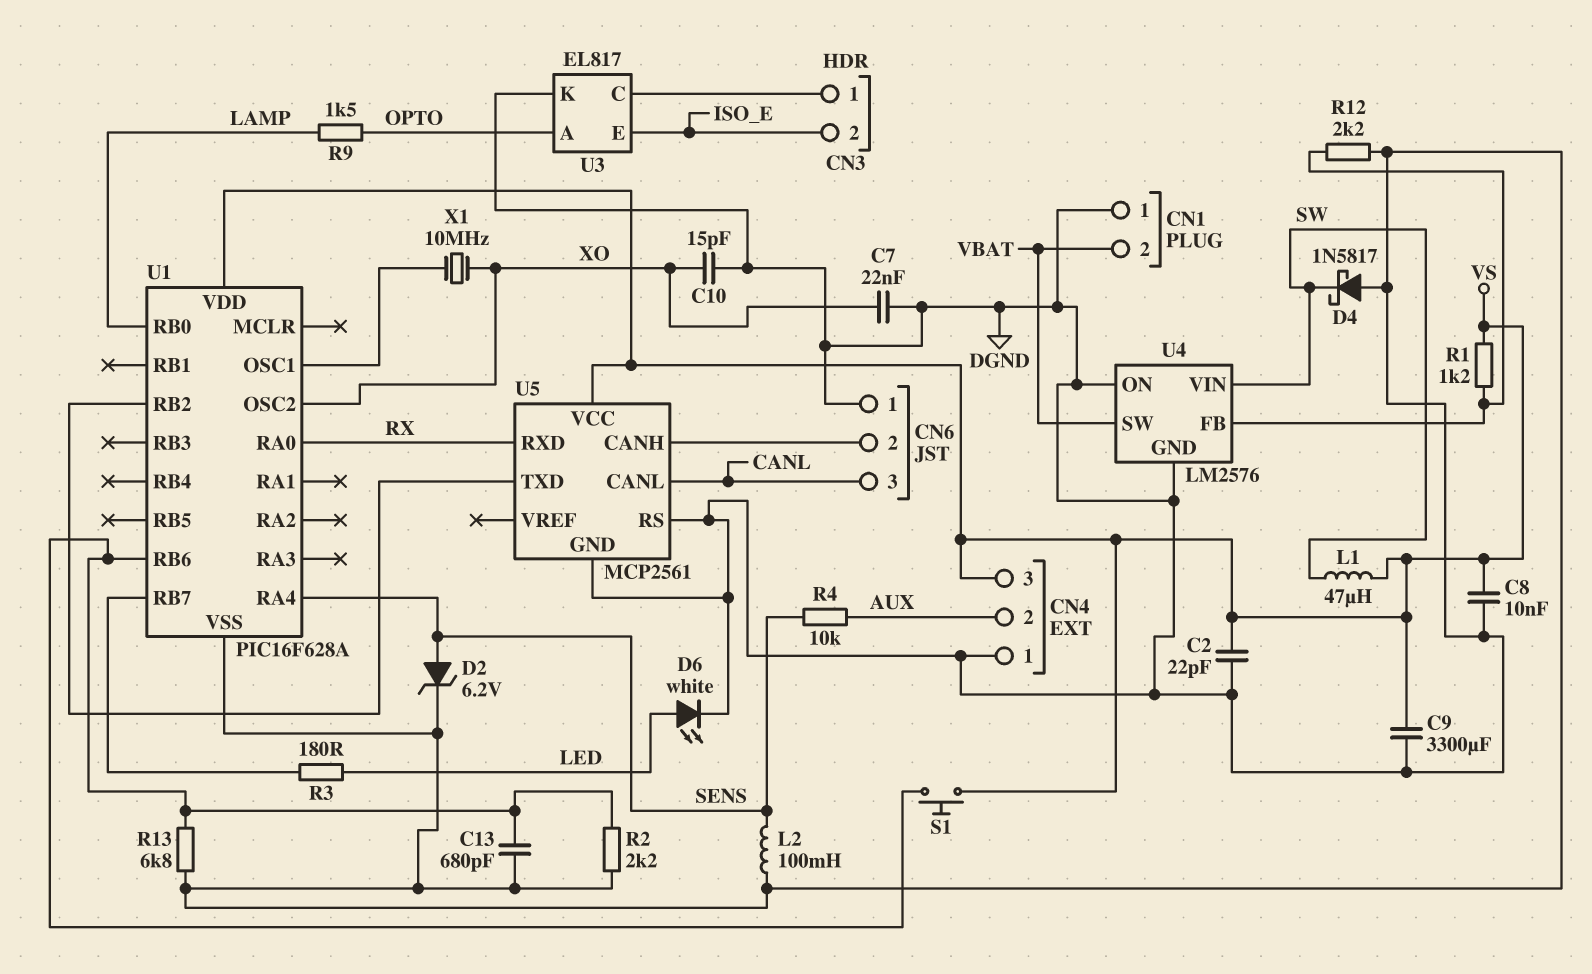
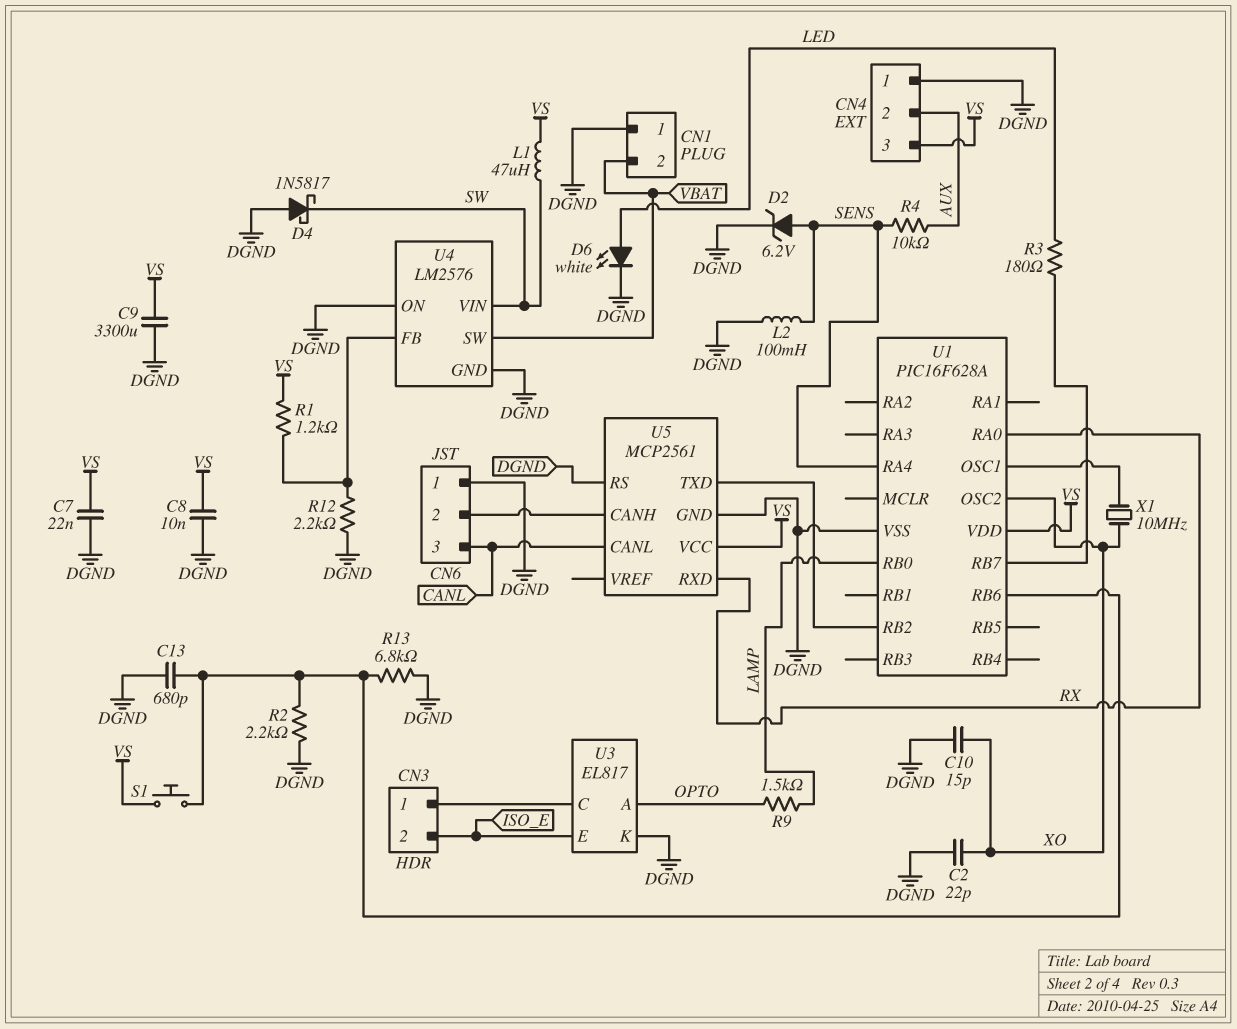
C2: 22pF (DGND, VS) -> 22pF (DGND, XO)
C7: 22nF (DGND, XO) -> 22nF (DGND, VS)

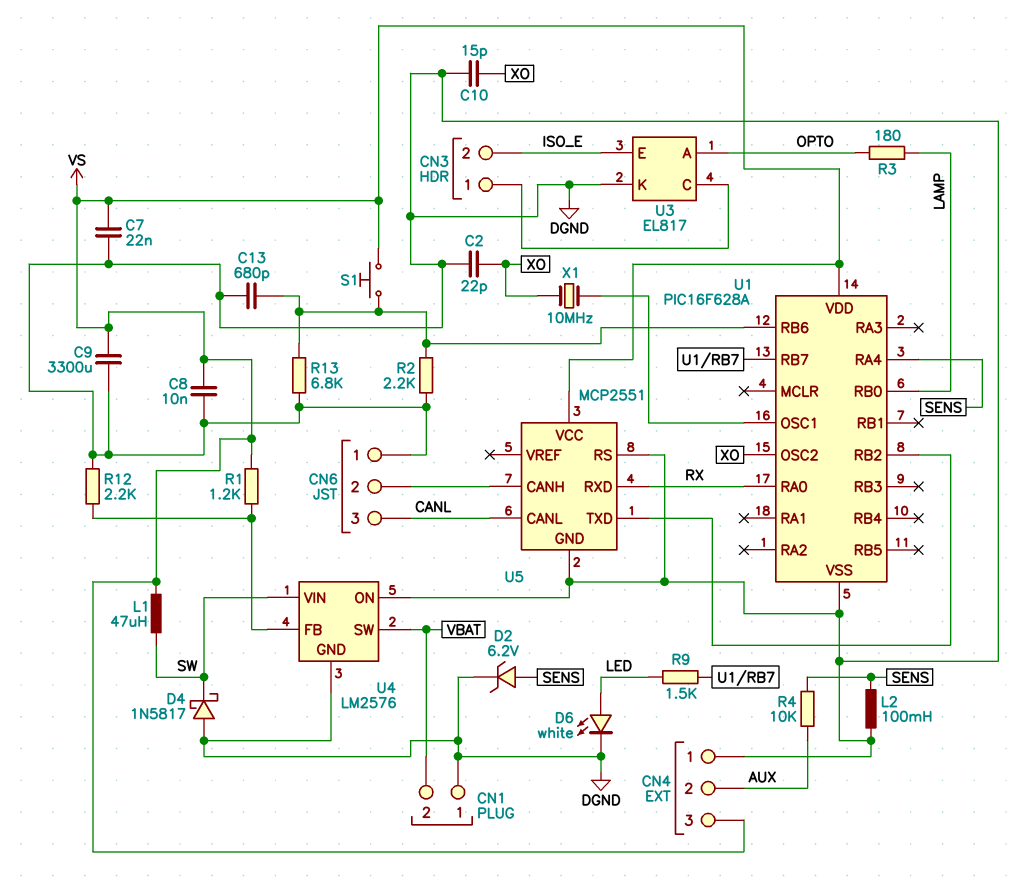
R3: 180 (LED, U1/RB7) -> 180 (LAMP, OPTO)
R9: 1.5k (LAMP, OPTO) -> 1.5k (LED, U1/RB7)
U5: MCP2561 -> MCP2551

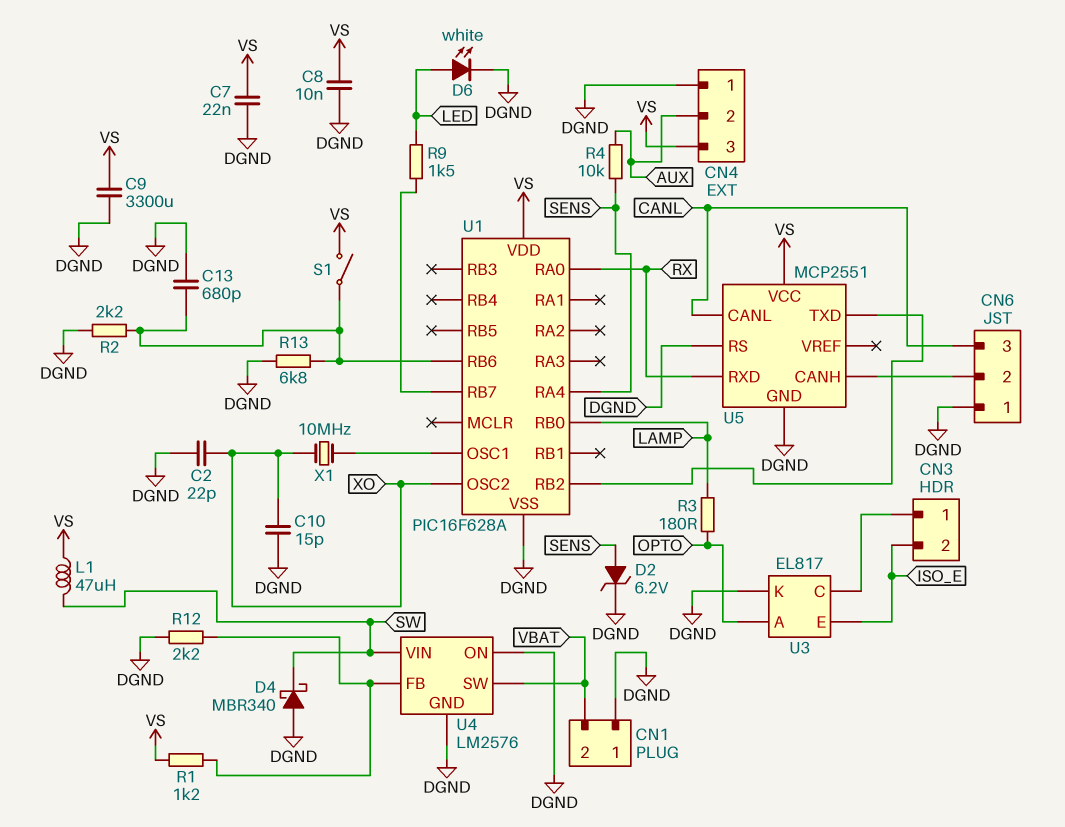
D4: schottky 1N5817 (A DGND, K SW) -> schottky MBR340 (A DGND, K SW)
L2: 100mH (DGND, SENS) -> none
S1: button (U1/RB6, VS) -> switch (U1/RB6, VS)

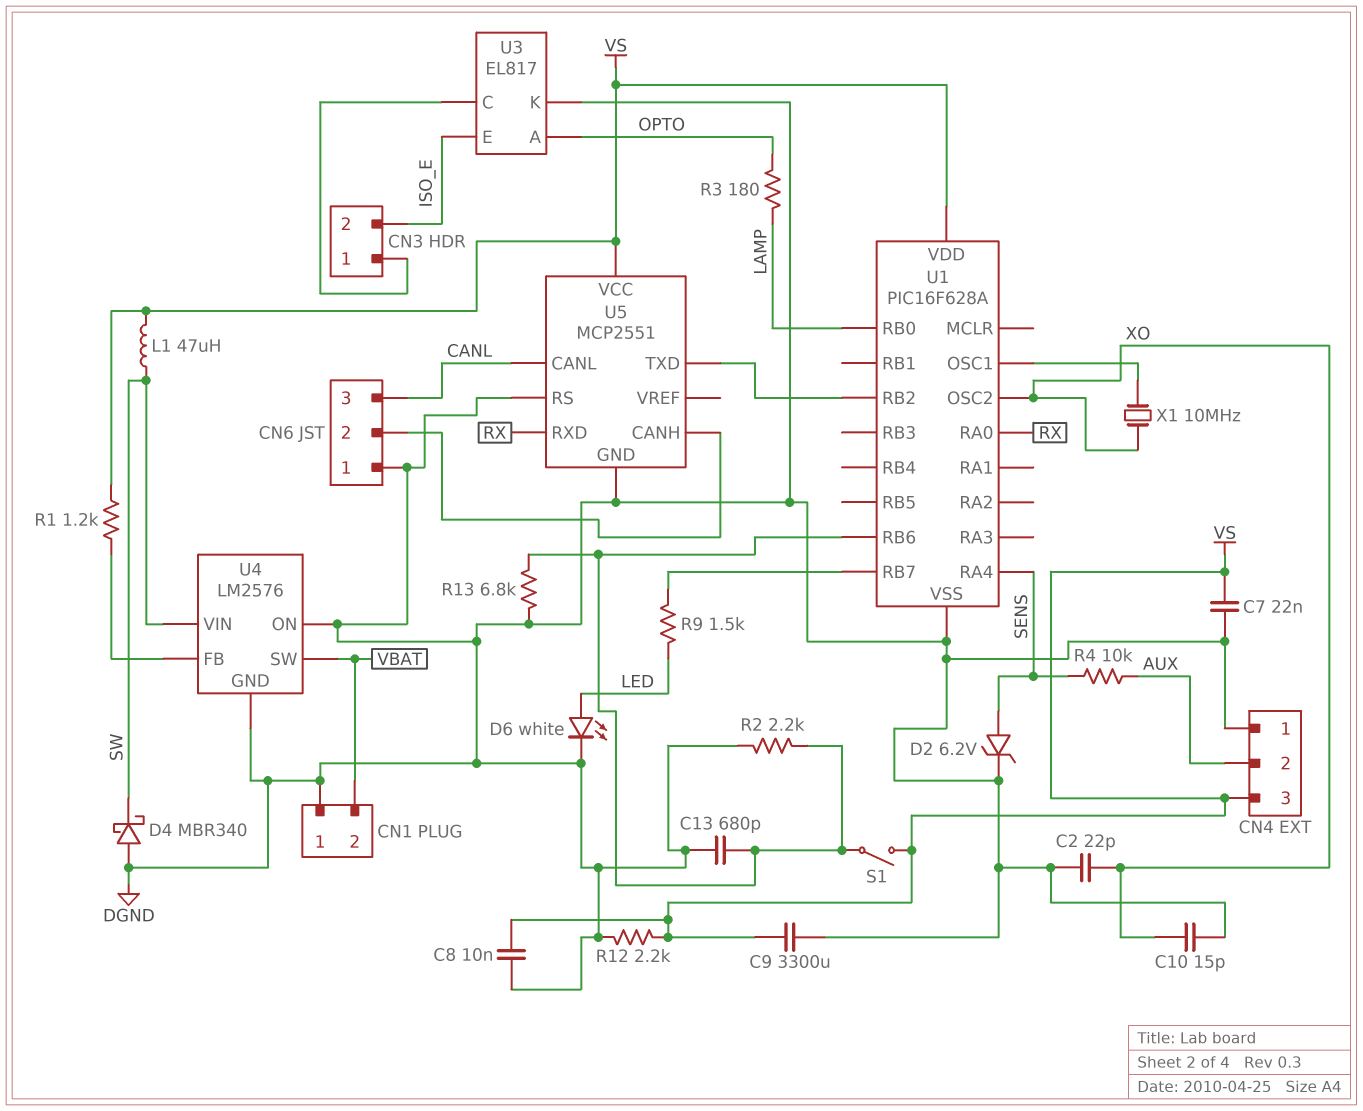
R12: 2.2k (DGND, U4/FB) -> 2.2k (DGND, VS)

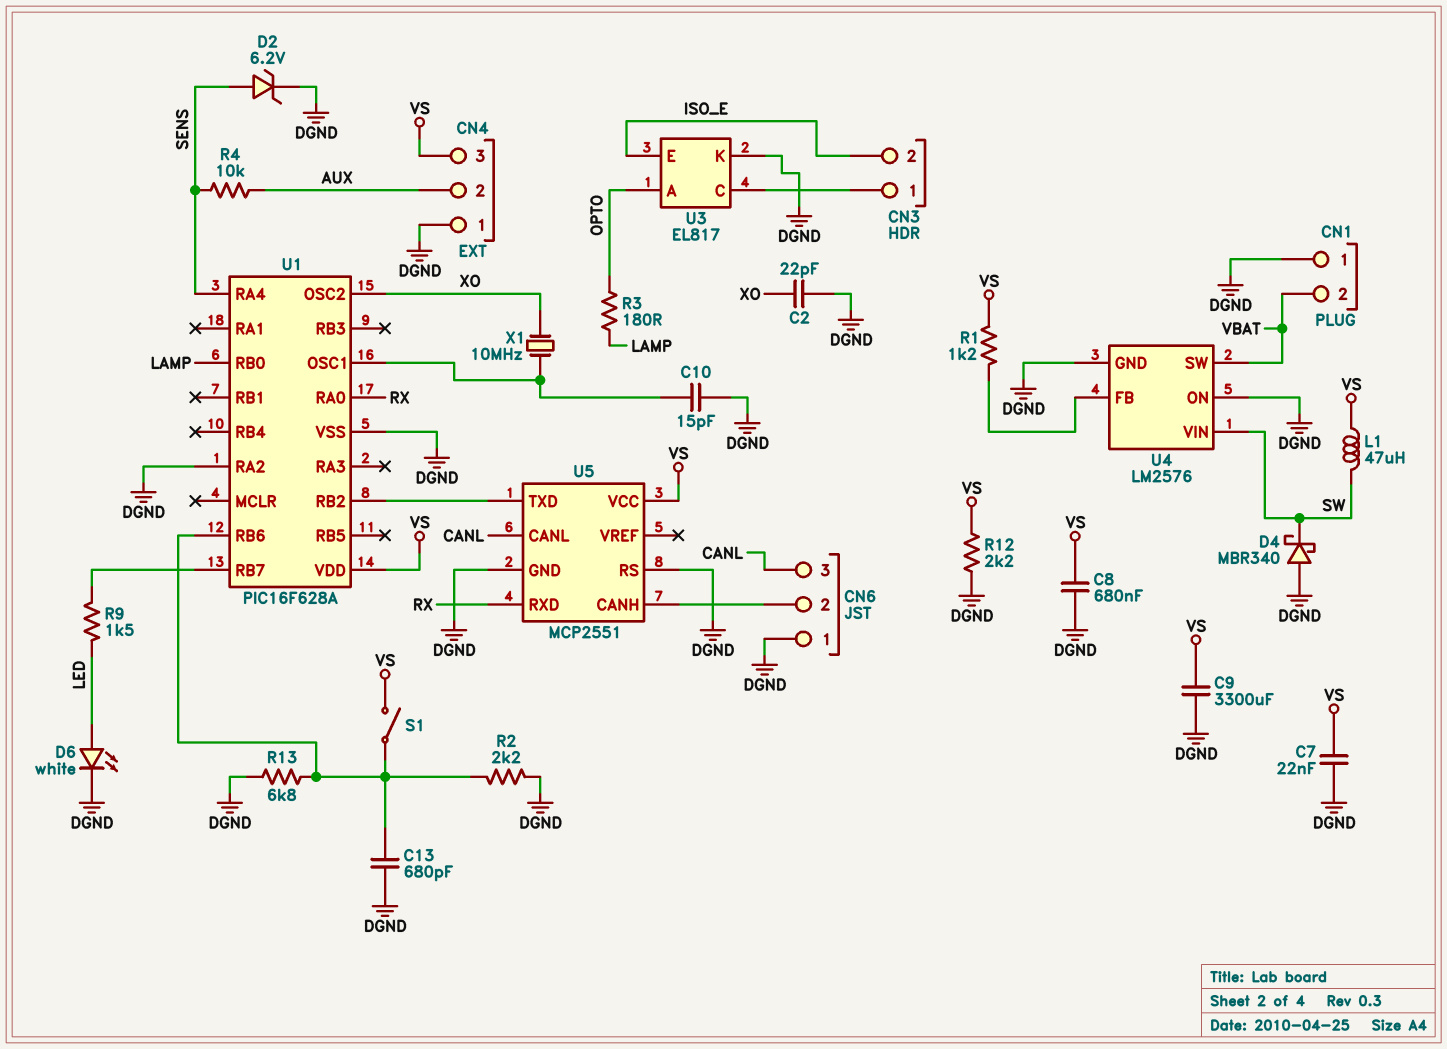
C8: 10nF (DGND, VS) -> 680nF (DGND, VS)
C10: 15pF (DGND, XO) -> 15pF (DGND, U1/OSC1)
U1 pin RA2: none -> DGND

